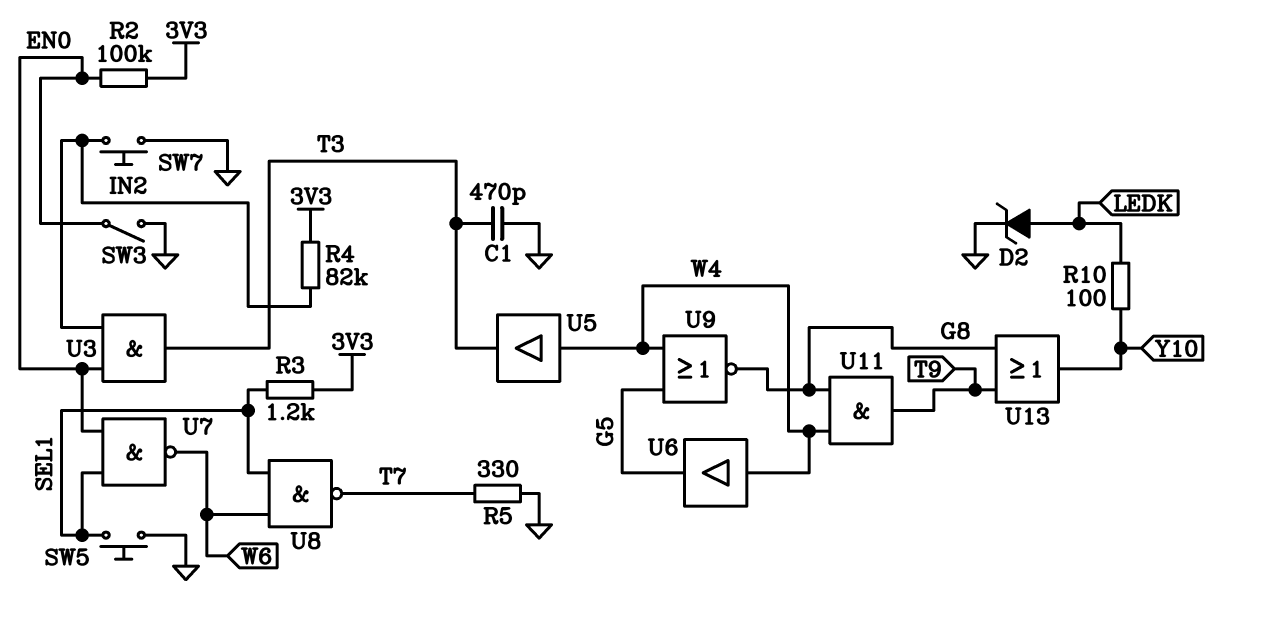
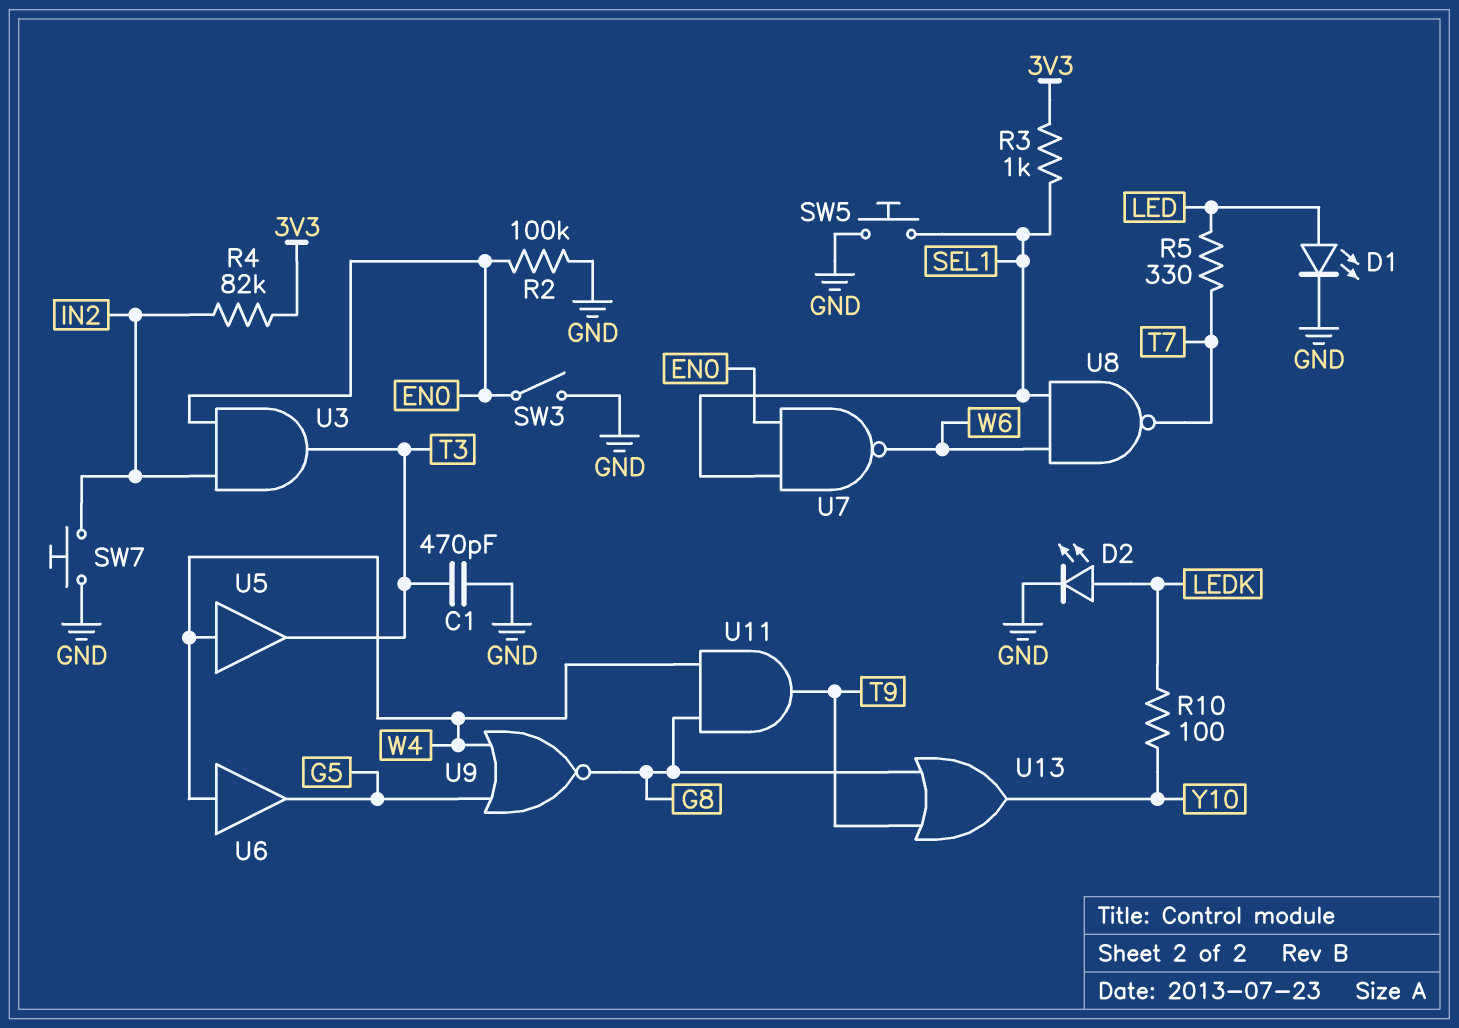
D1: none -> LED (A LED, K GND)
D2: zener (A LEDK, K GND) -> LED (A LEDK, K GND)
R2: 100k (3V3, EN0) -> 100k (EN0, GND)
R3: 1.2k (3V3, SEL1) -> 1k (3V3, SEL1)
R5: 330 (GND, T7) -> 330 (LED, T7)

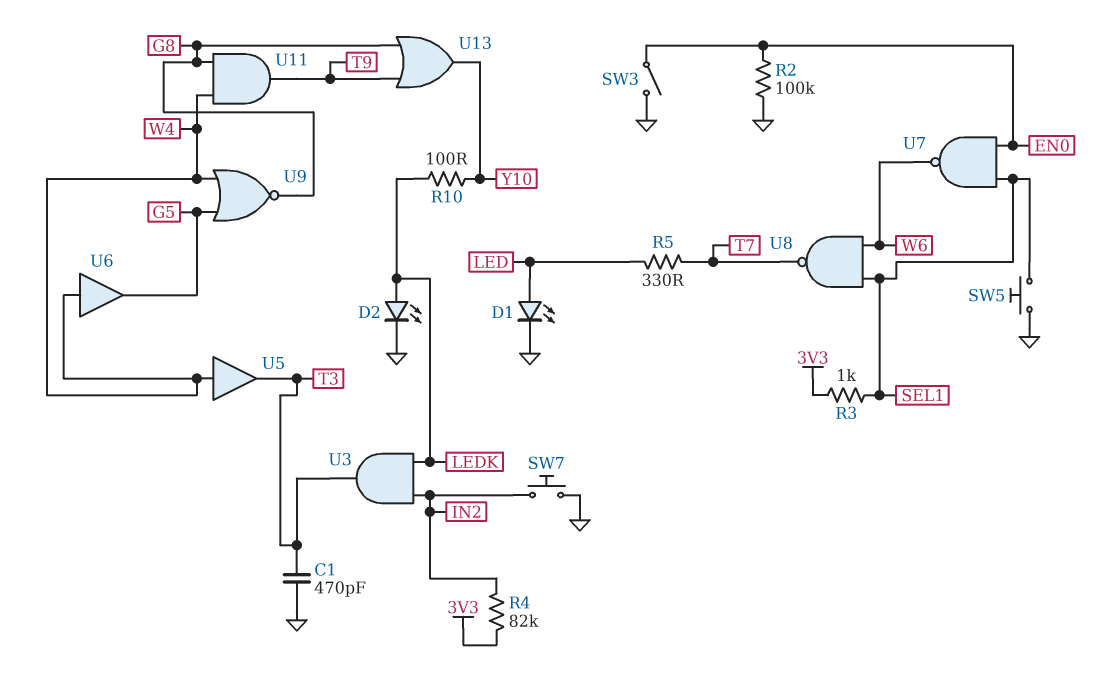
U3: AND (in EN0, in IN2, out T3) -> AND (in IN2, in LEDK, out T3)

